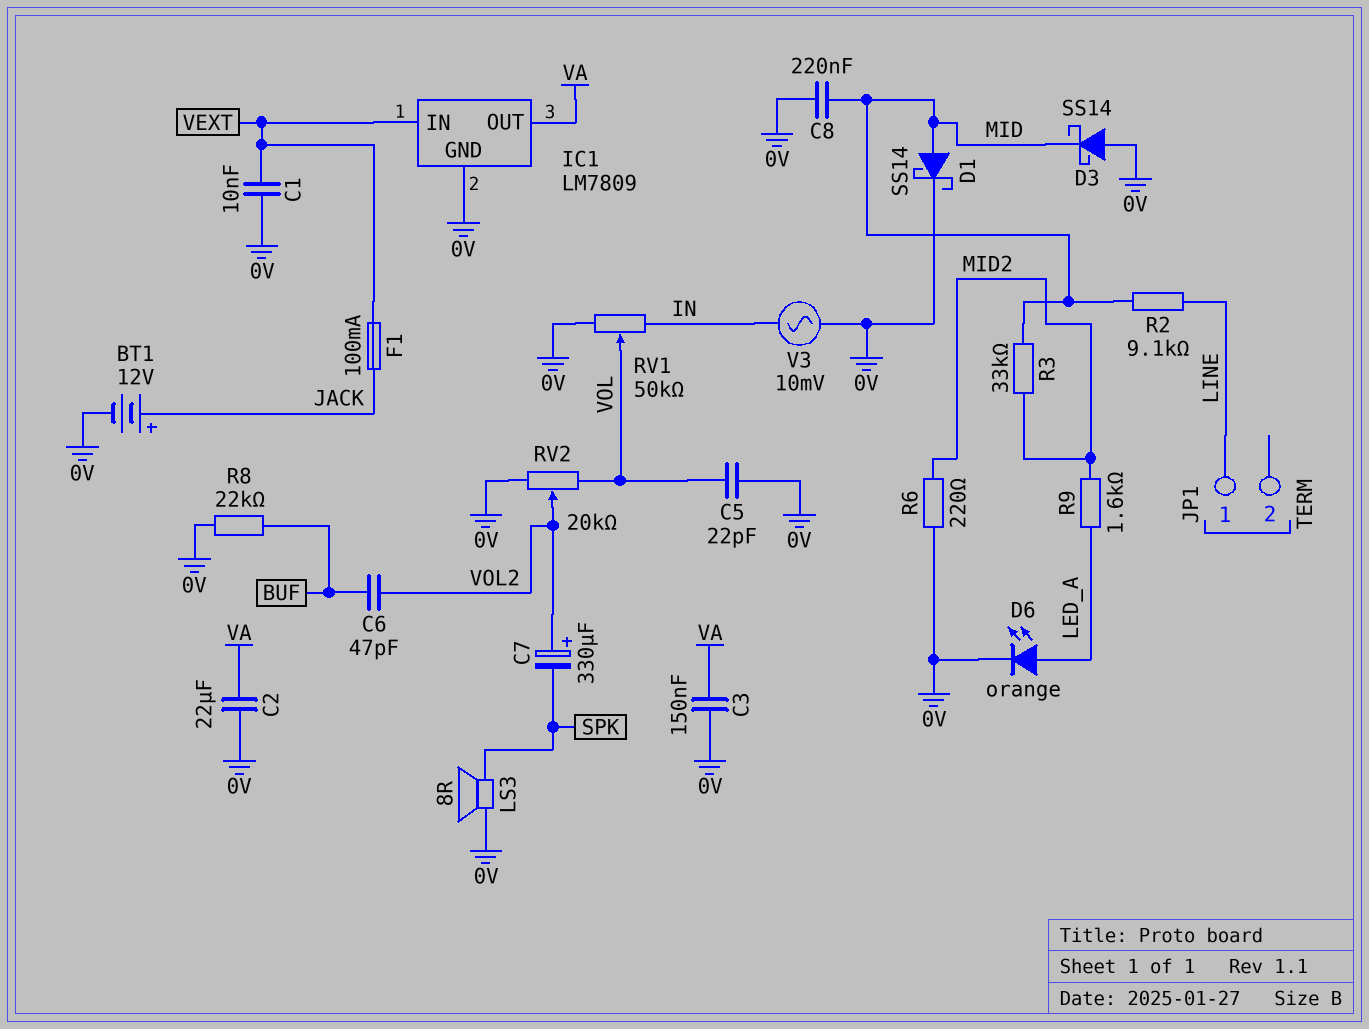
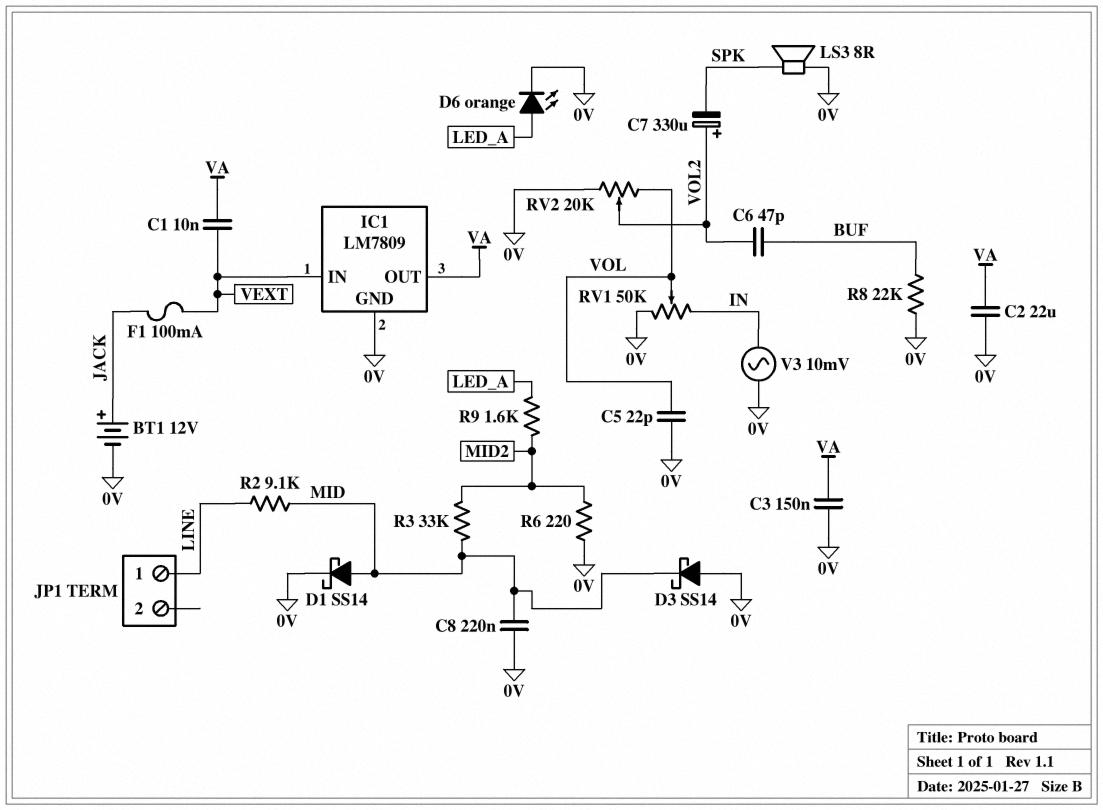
C1: 10nF (0V, VEXT) -> 10nF (VA, VEXT)

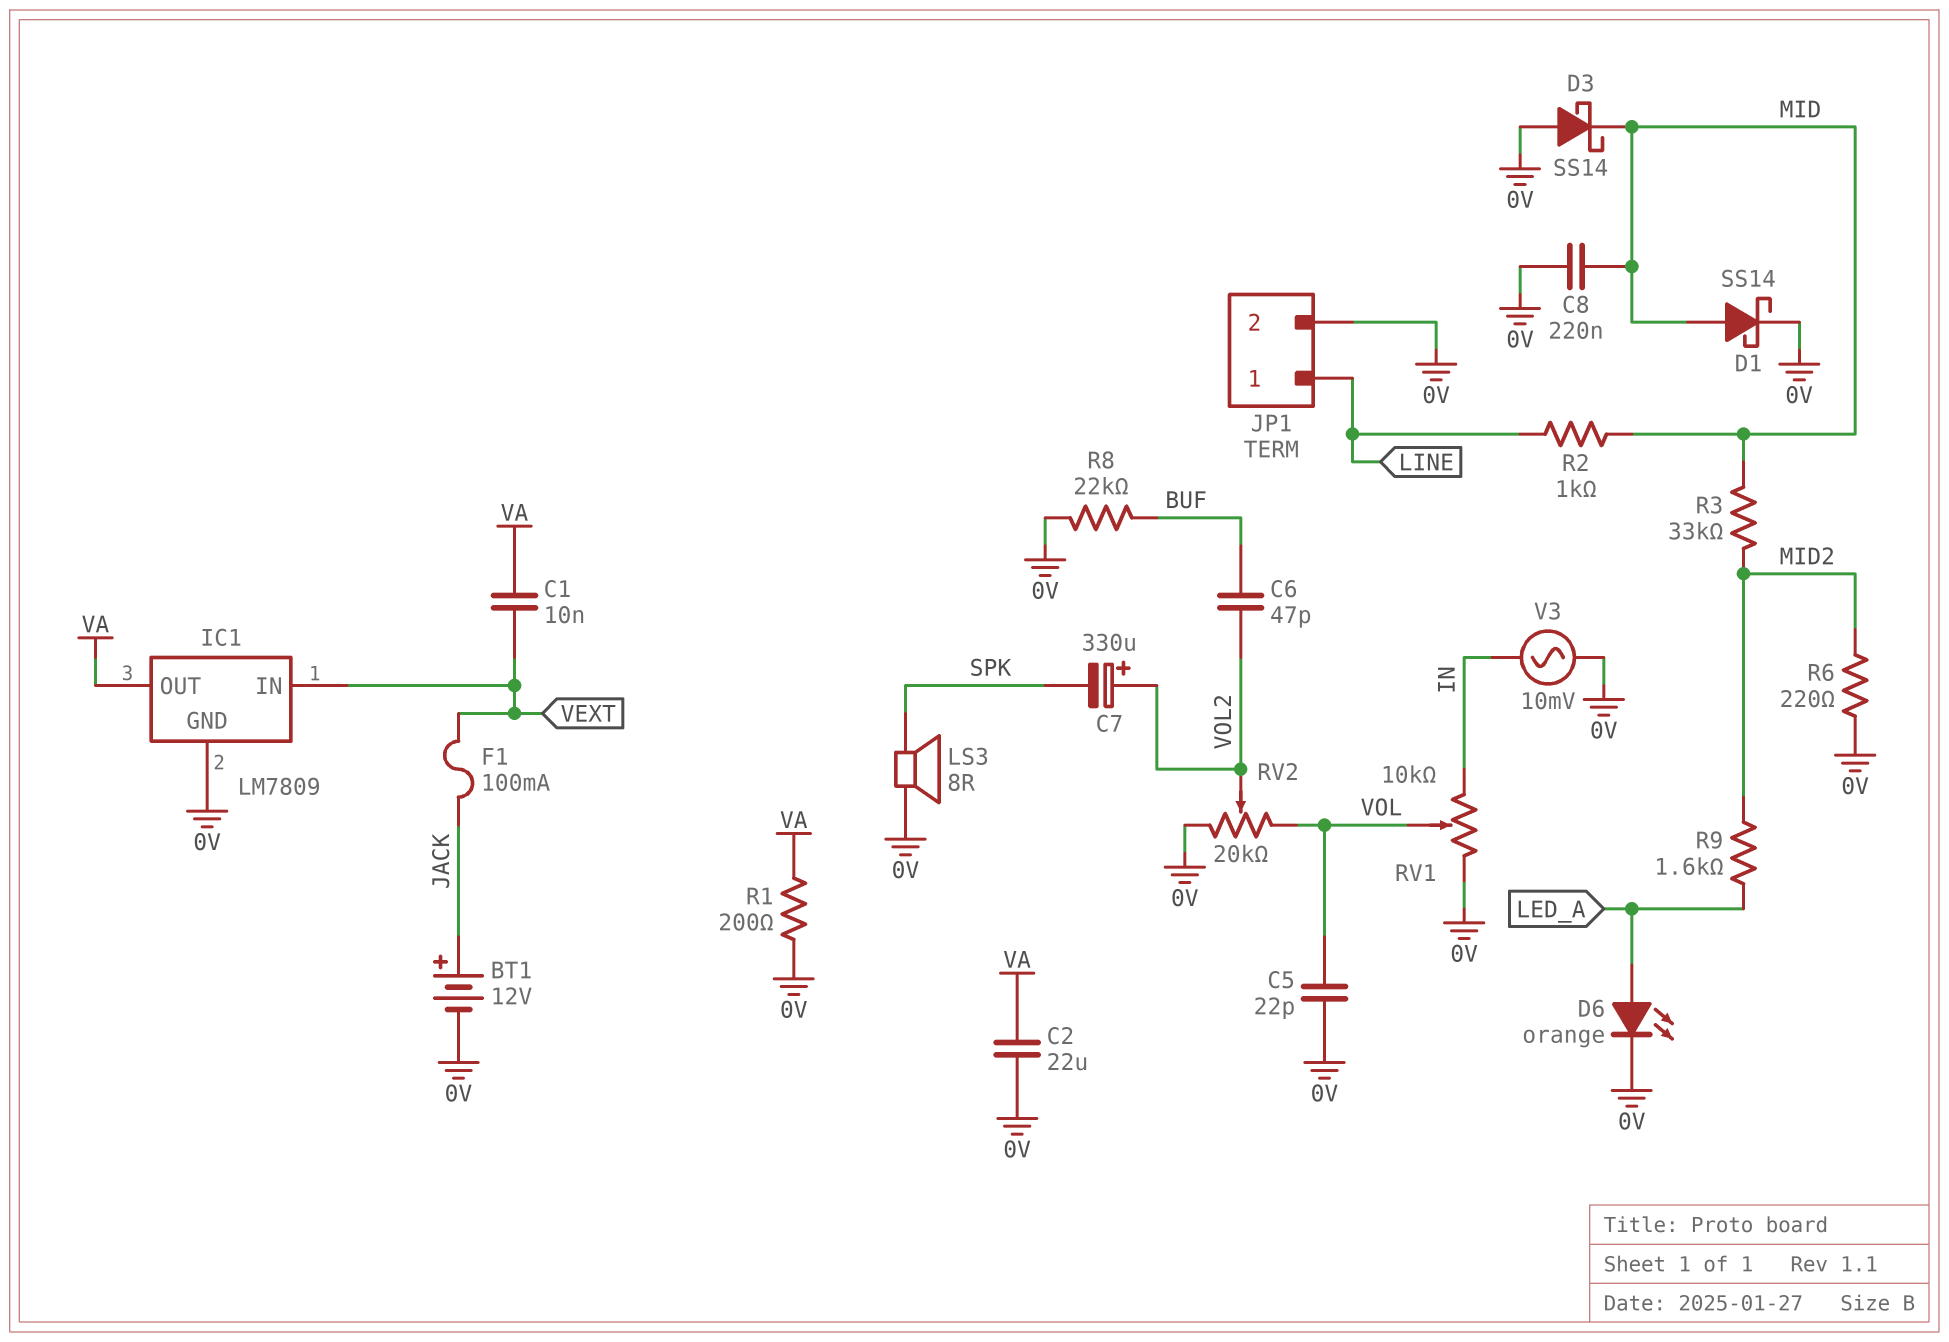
C3: 150nF (0V, VA) -> none
JP1 pin 2: none -> 0V
R1: none -> 200 (0V, VA)
R2: 9.1k (LINE, MID) -> 1k (LINE, MID)
RV1: 50k (0V, IN, wiper VOL) -> 10k (0V, IN, wiper VOL)

